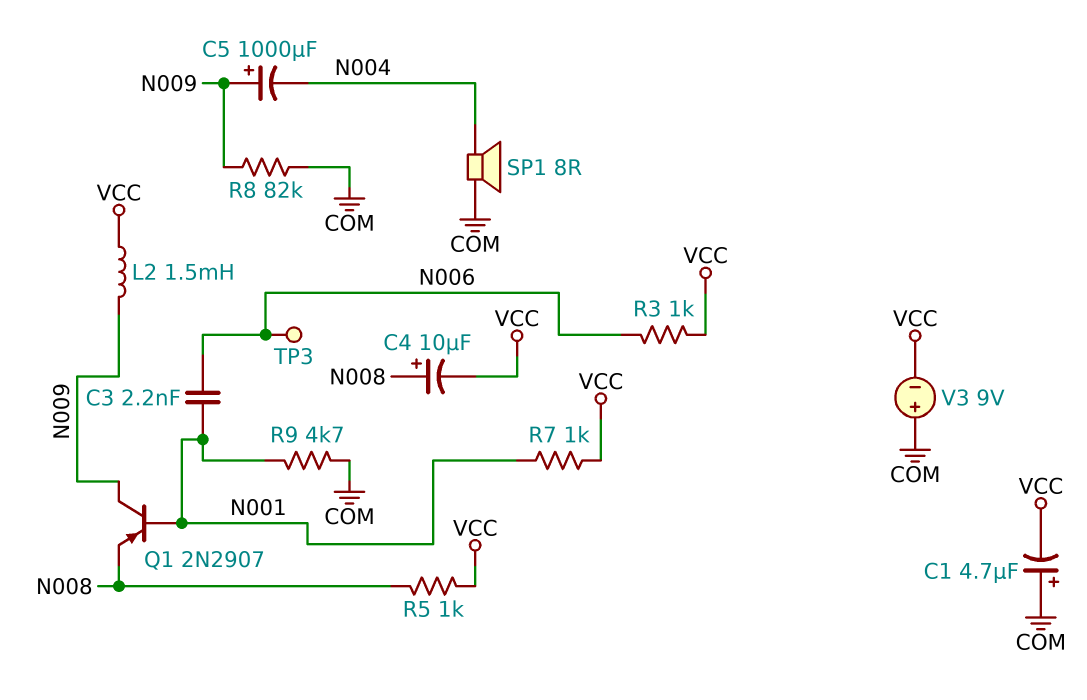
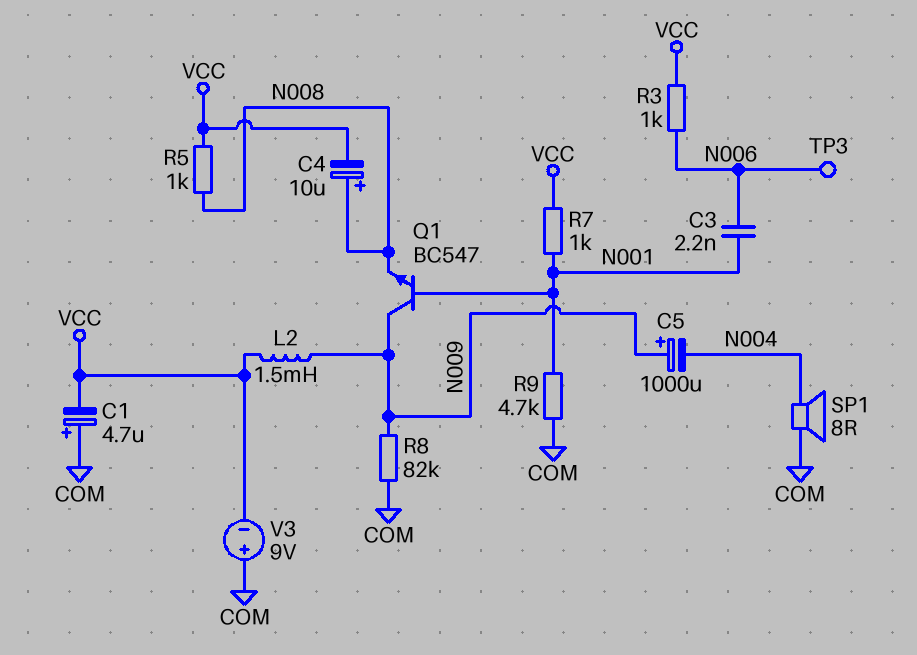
Q1: PNP 2N2907 (B N001, C N009, E N008) -> NPN BC547 (B N001, C N009, E N008)

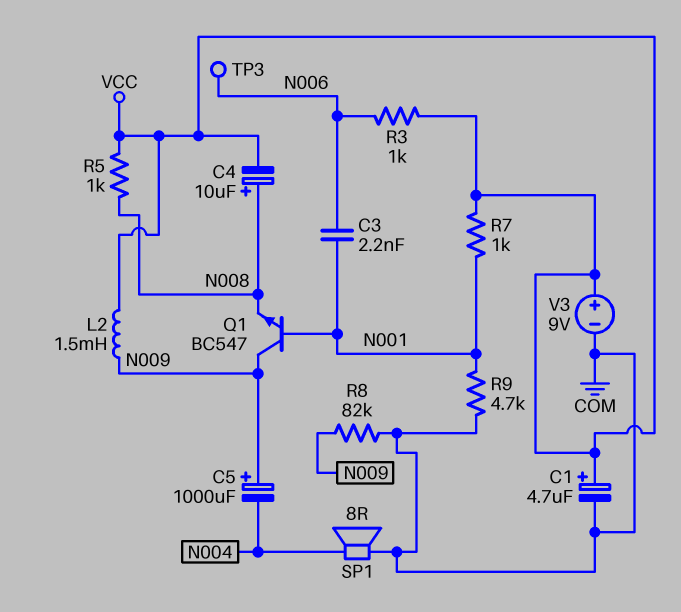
C1: 4.7uF (plus COM, minus VCC) -> 4.7uF (plus VCC, minus COM)
V3: 9V (plus COM, minus VCC) -> 9V (plus VCC, minus COM)

